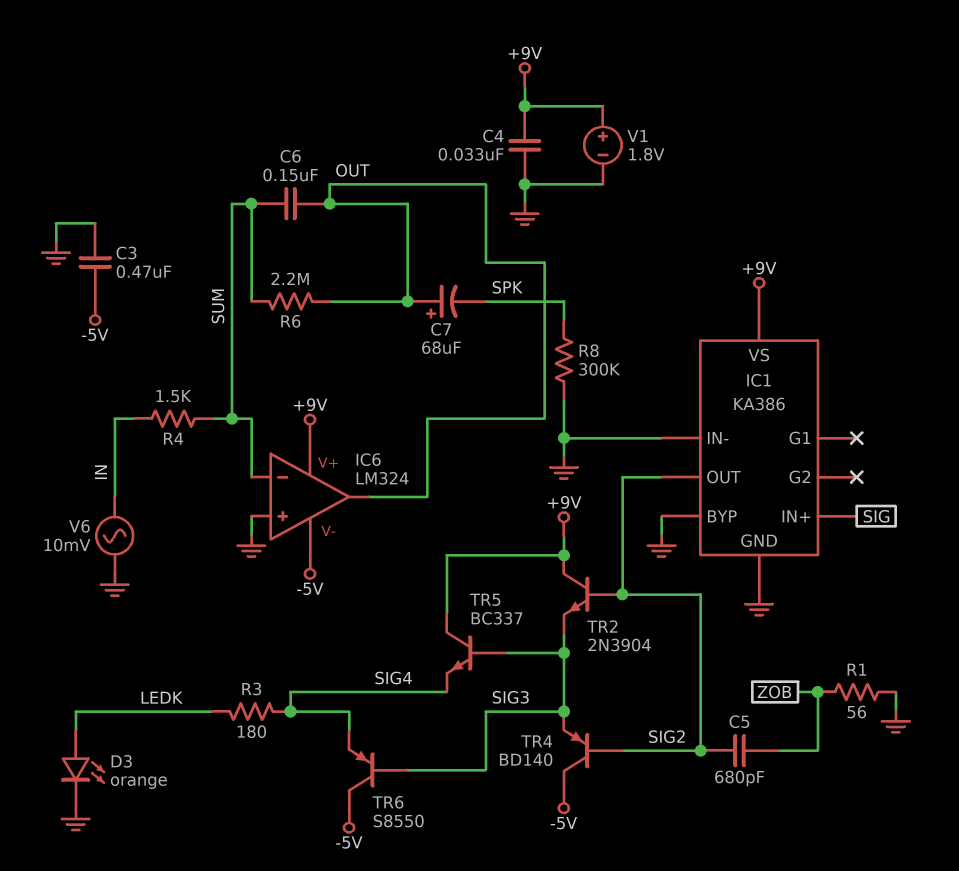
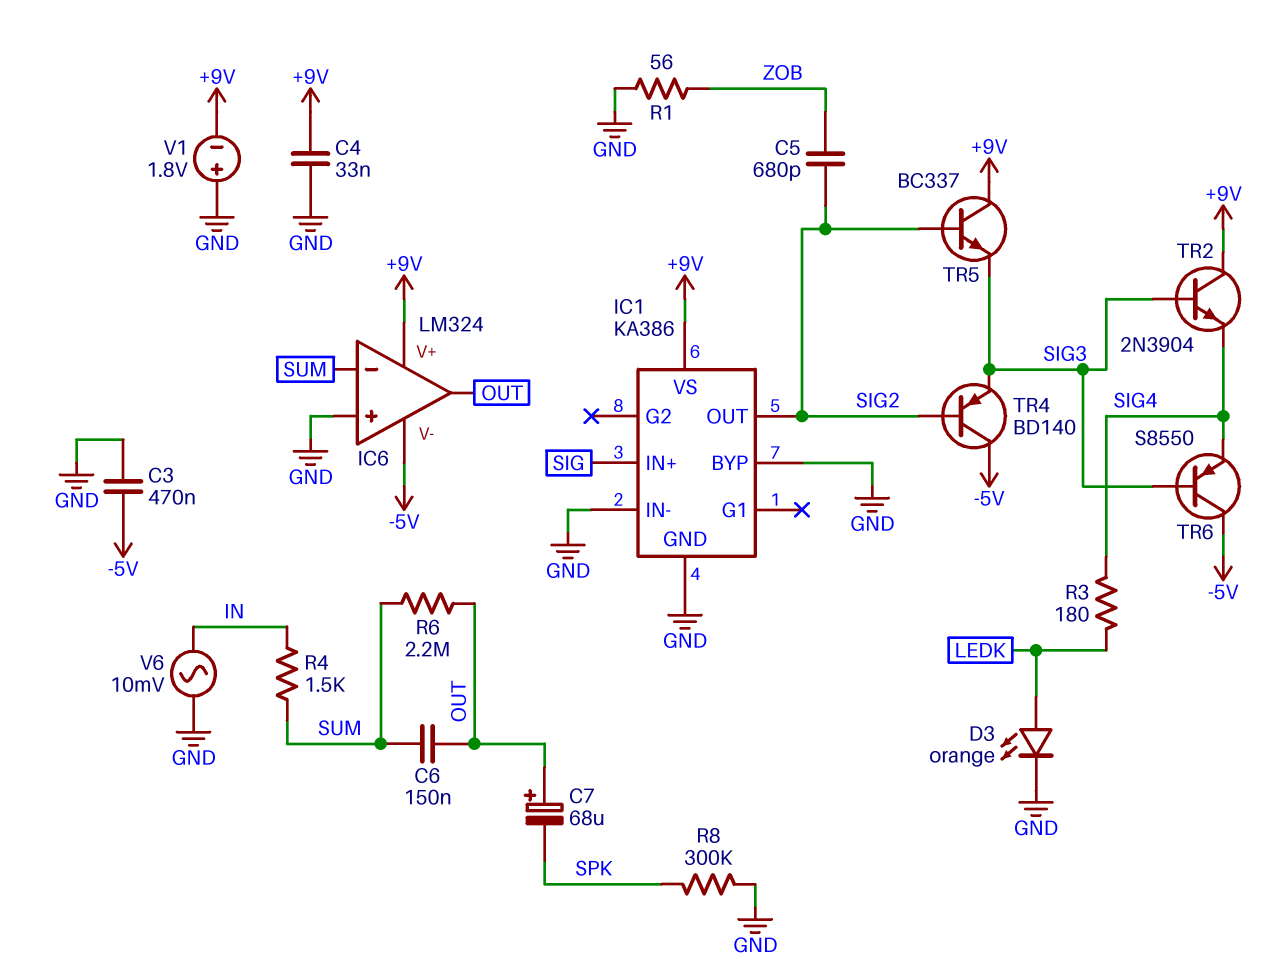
TR2: NPN 2N3904 (B SIG2, C +9V, E SIG3) -> NPN 2N3904 (B SIG3, C +9V, E SIG4)
TR5: NPN BC337 (B SIG3, C +9V, E SIG4) -> NPN BC337 (B SIG2, C +9V, E SIG3)
V1: 1.8V (plus +9V, minus GND) -> 1.8V (plus GND, minus +9V)

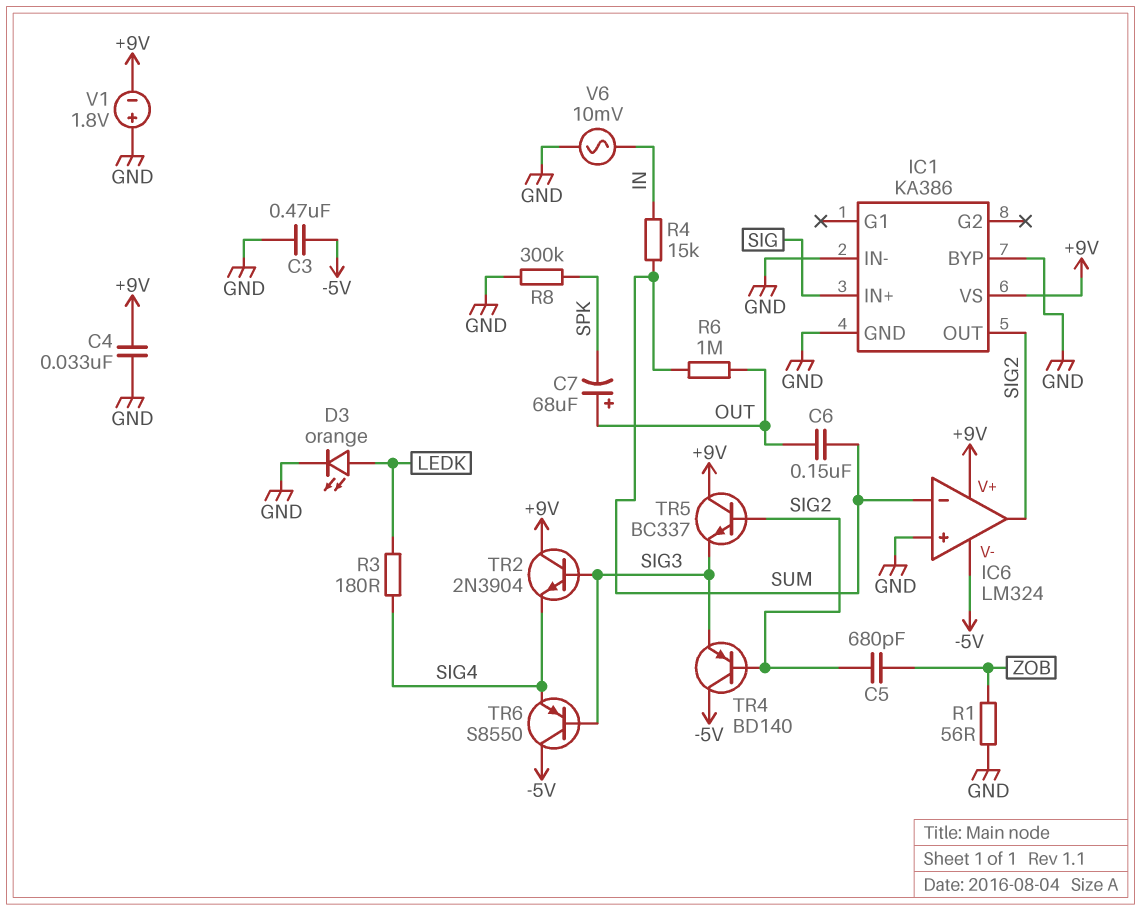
IC6 pin out: OUT -> SIG2
R4: 1.5k (IN, SUM) -> 15k (IN, SUM)
R6: 2.2M (OUT, SUM) -> 1M (OUT, SUM)

